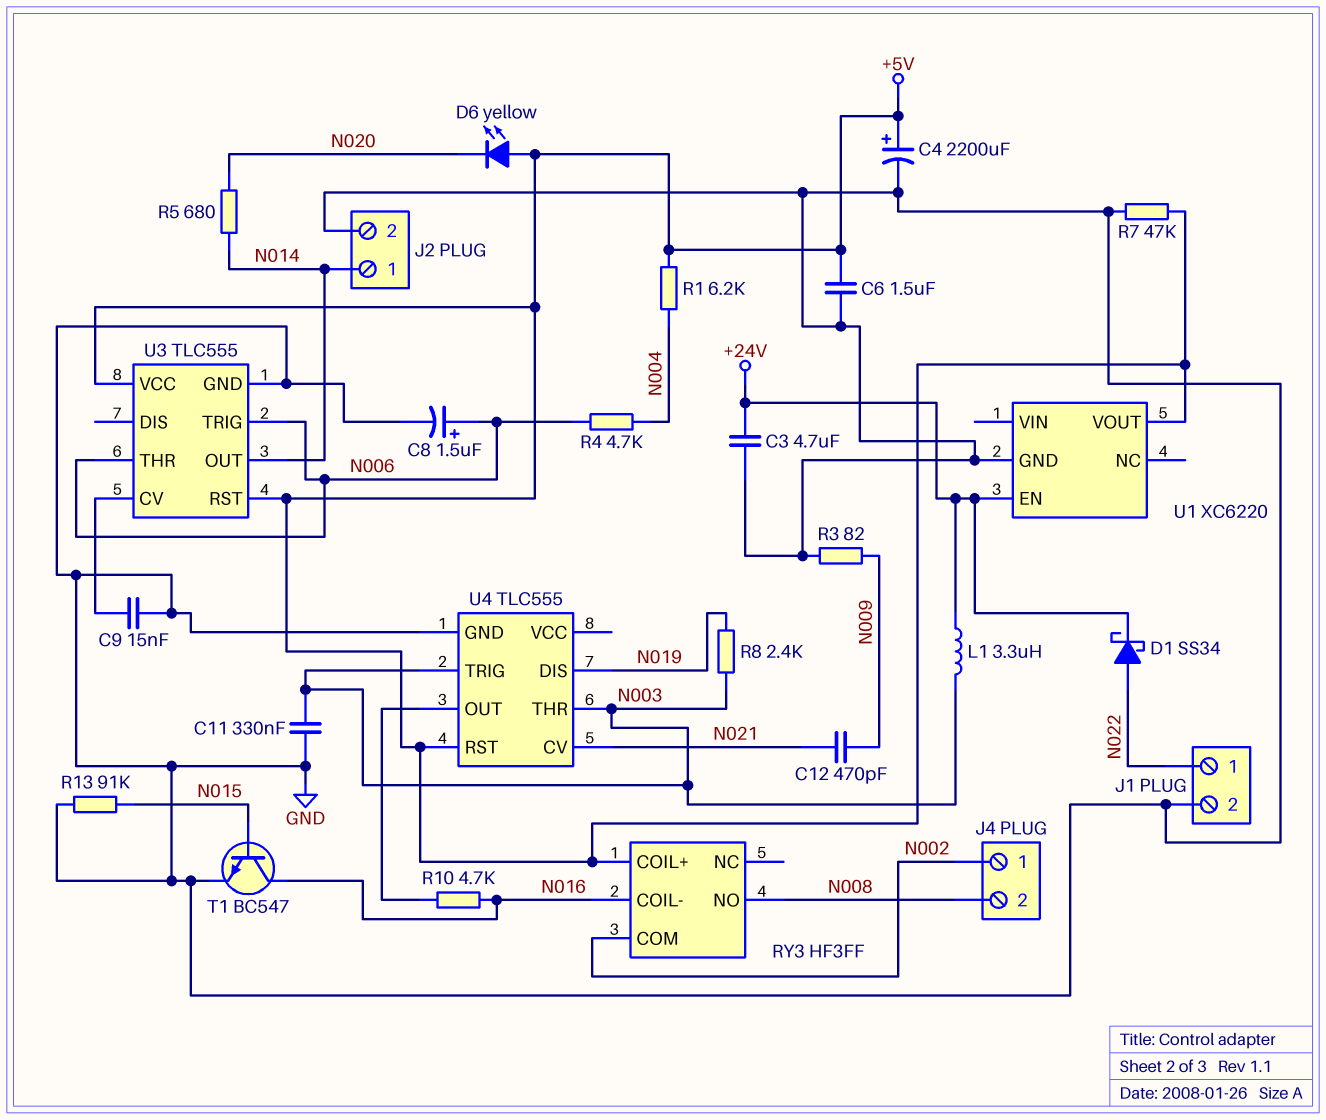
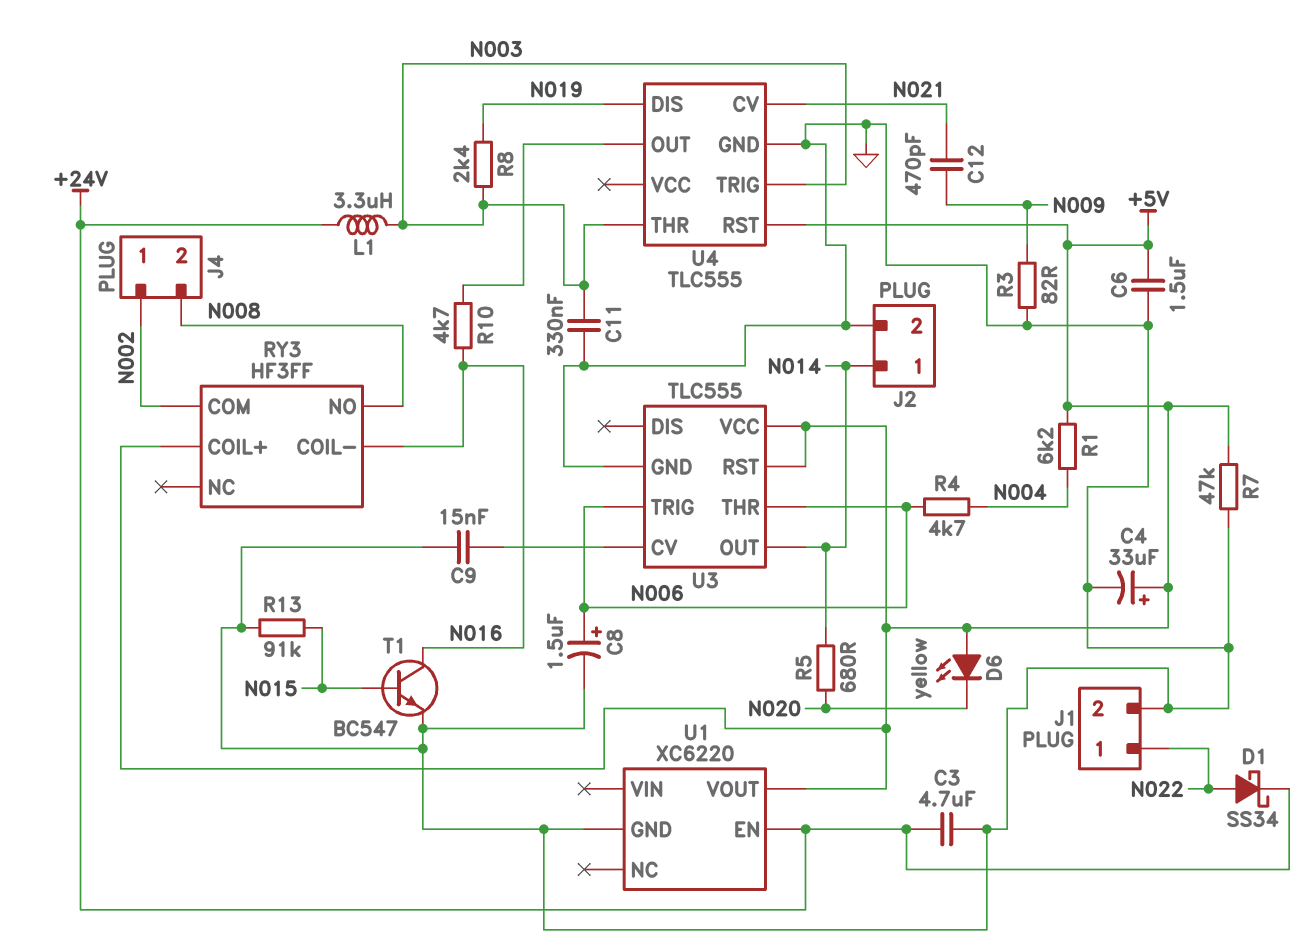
C4: 2200uF (plus +5V, minus GND) -> 33uF (plus +5V, minus GND)

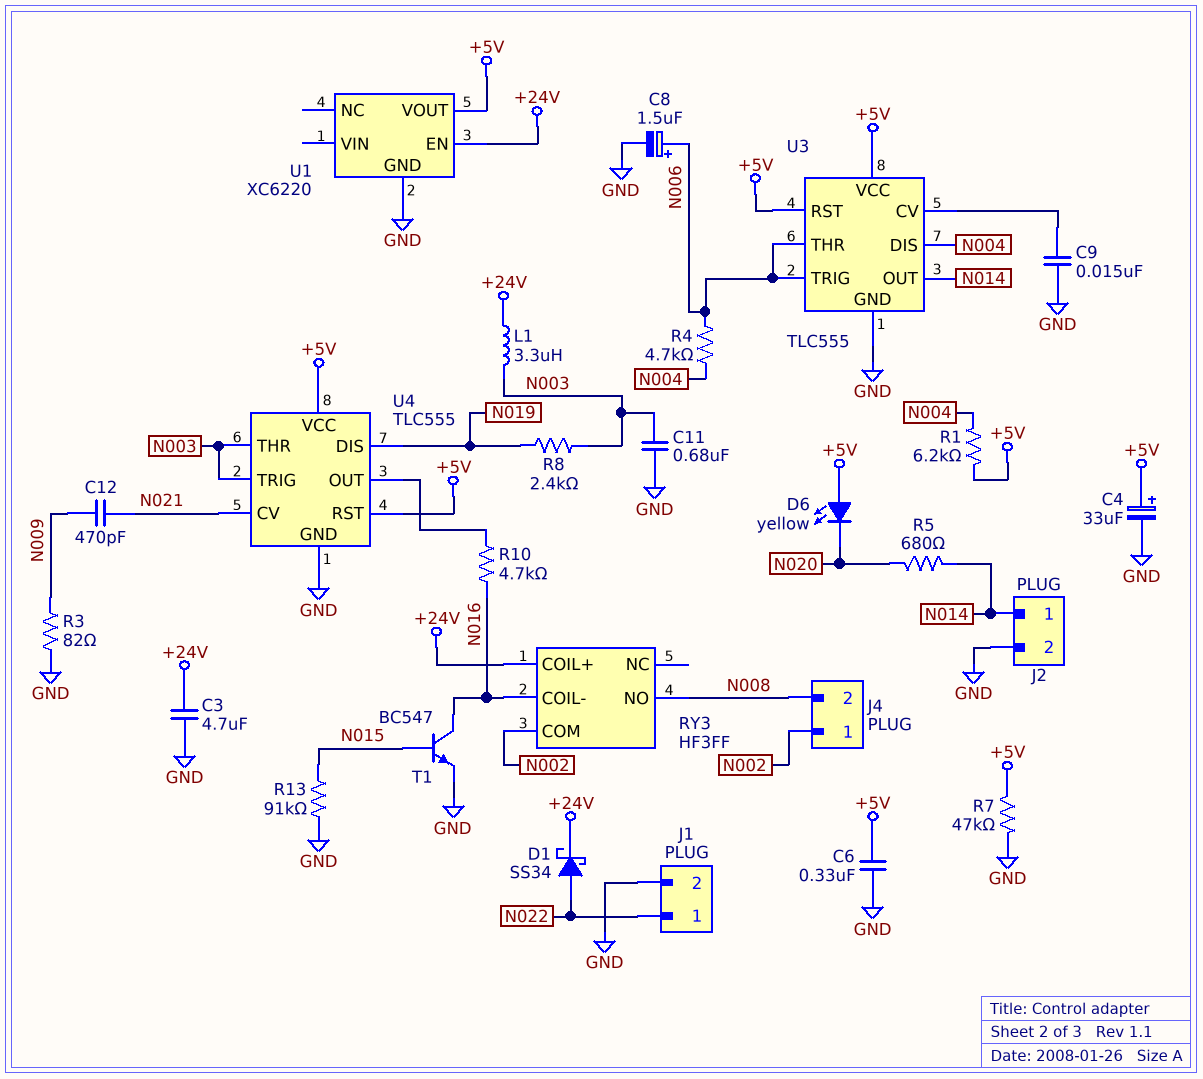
C6: 1.5uF (+5V, GND) -> 330nF (+5V, GND)
C11: 330nF (GND, N003) -> 680nF (GND, N003)
RY3 pin COIL+: +5V -> +24V
U3 pin DIS: none -> N004
U4 pin VCC: none -> +5V

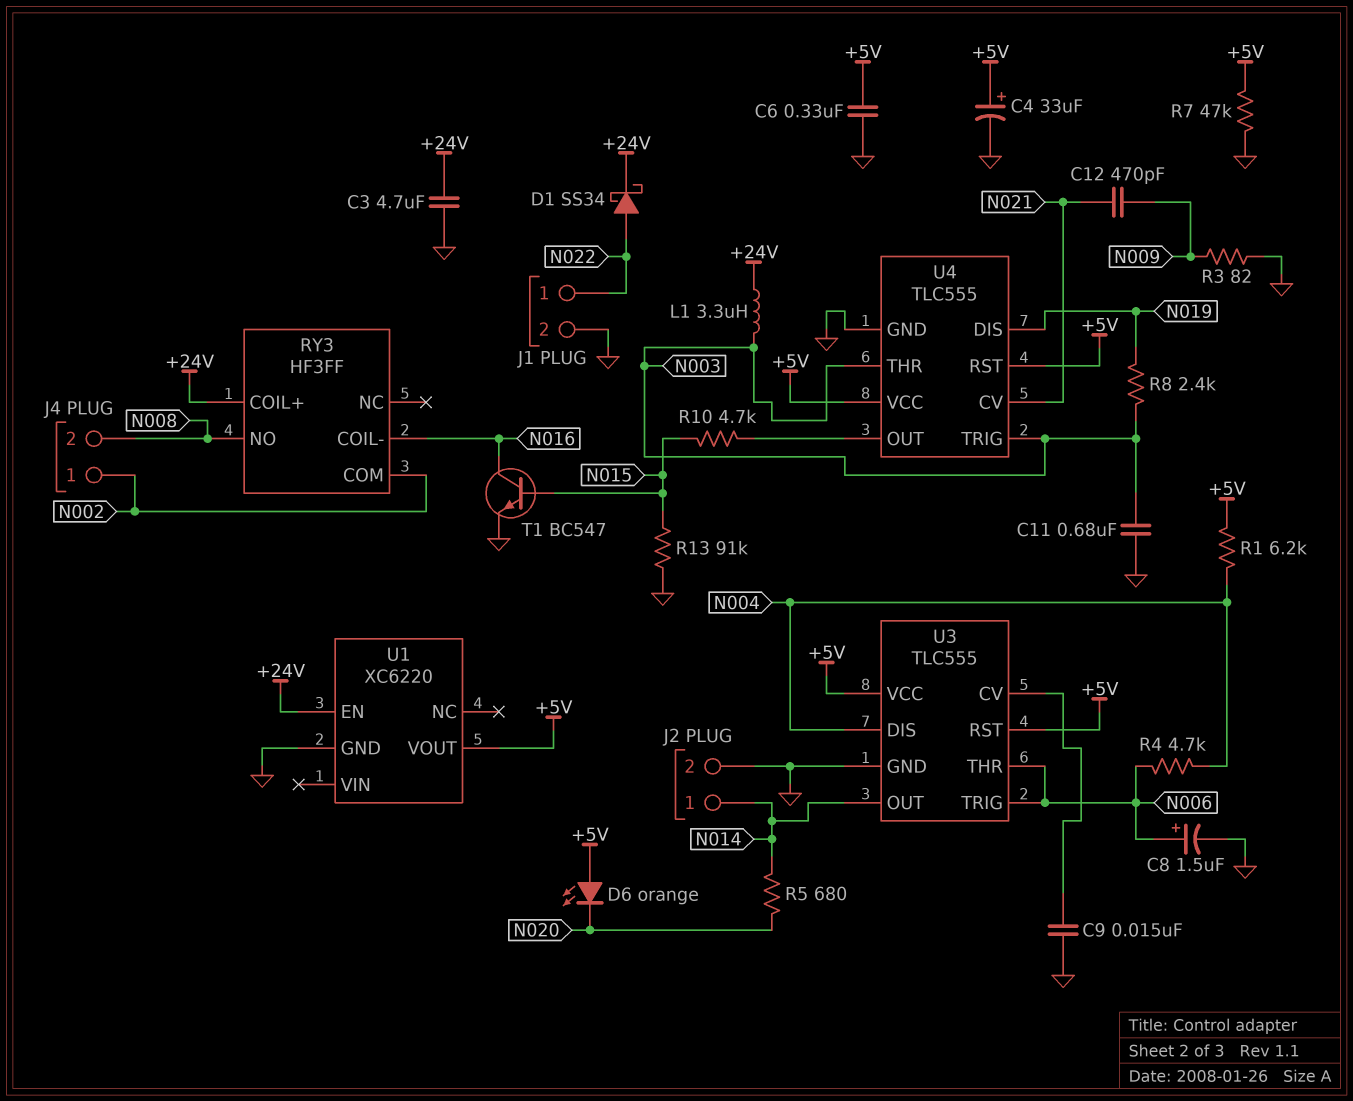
D6: LED yellow (A +5V, K N020) -> LED orange (A +5V, K N020)
R10: 4.7k (N016, U4/OUT) -> 4.7k (N015, U4/OUT)

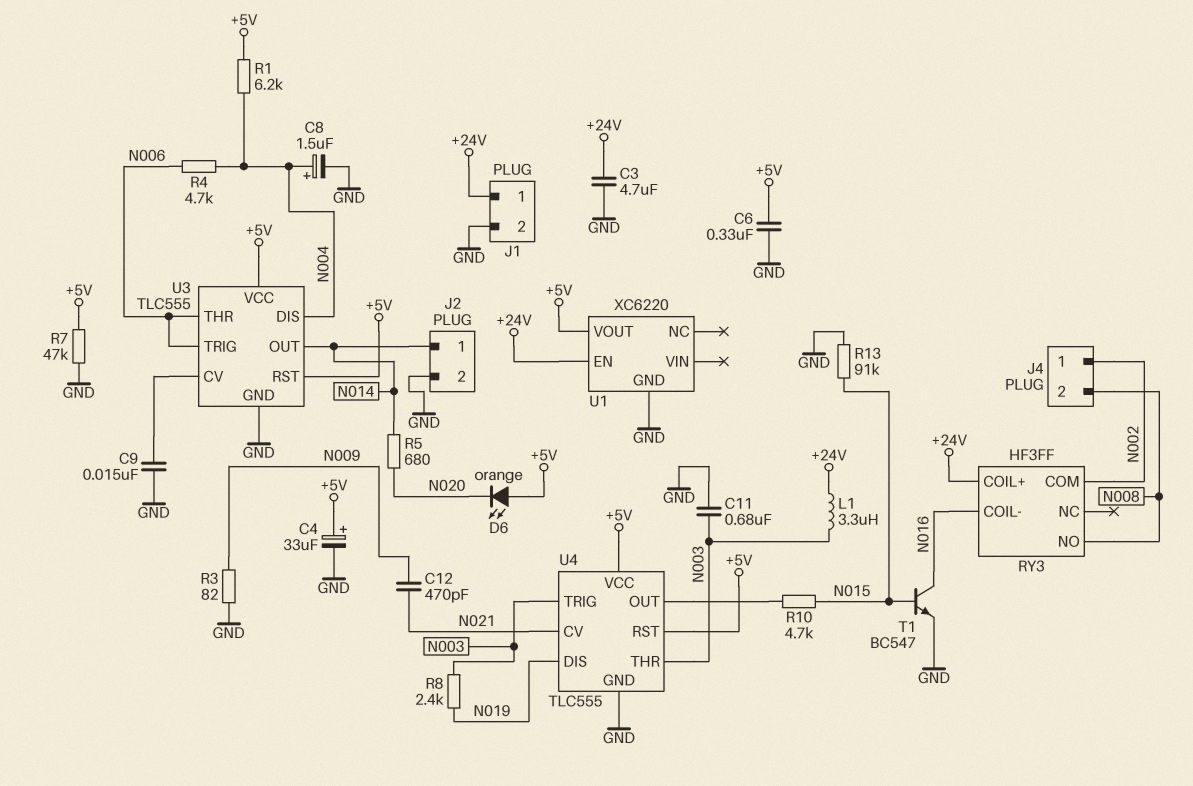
C8: 1.5uF (plus N006, minus GND) -> 1.5uF (plus N004, minus GND)
D1: schottky SS34 (A N022, K +24V) -> none
J1 pin 1: N022 -> +24V

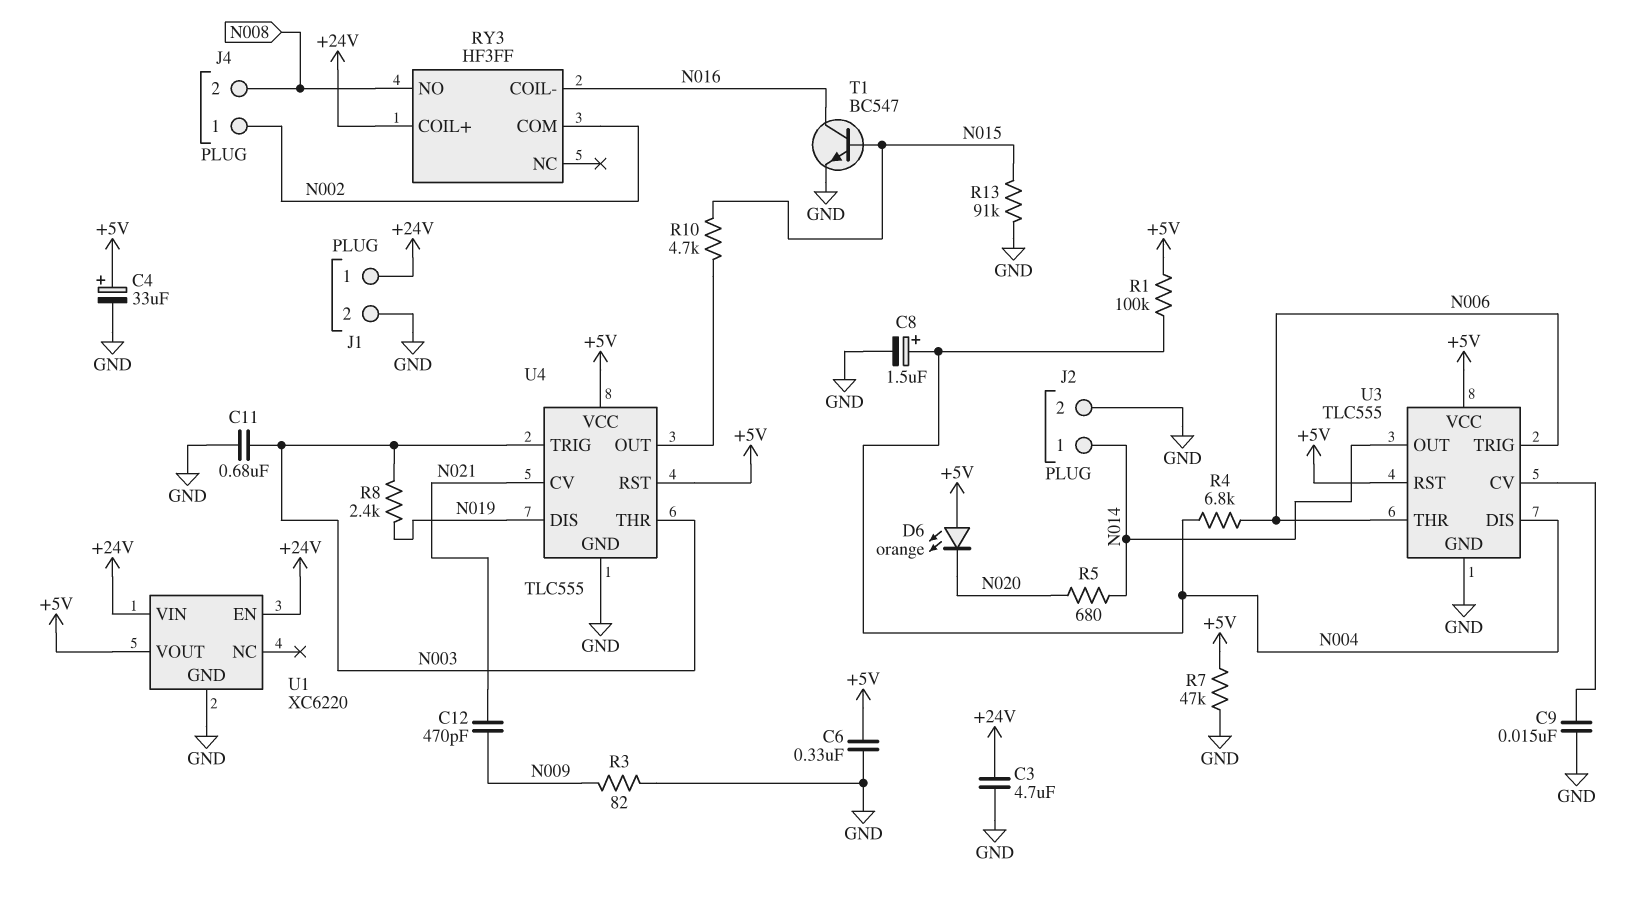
L1: 3.3uH (+24V, N003) -> none
R1: 6.2k (+5V, N004) -> 100k (+5V, N004)
R4: 4.7k (N004, N006) -> 6.8k (N004, N006)
U1 pin VIN: none -> +24V

